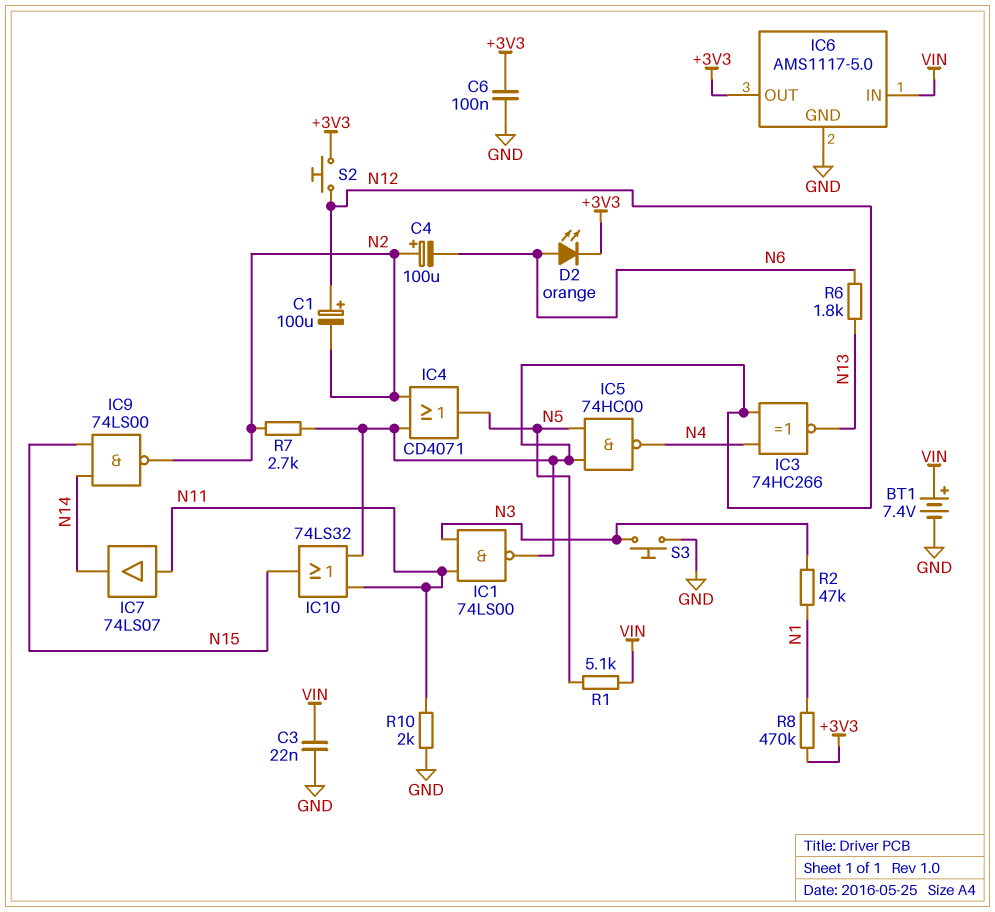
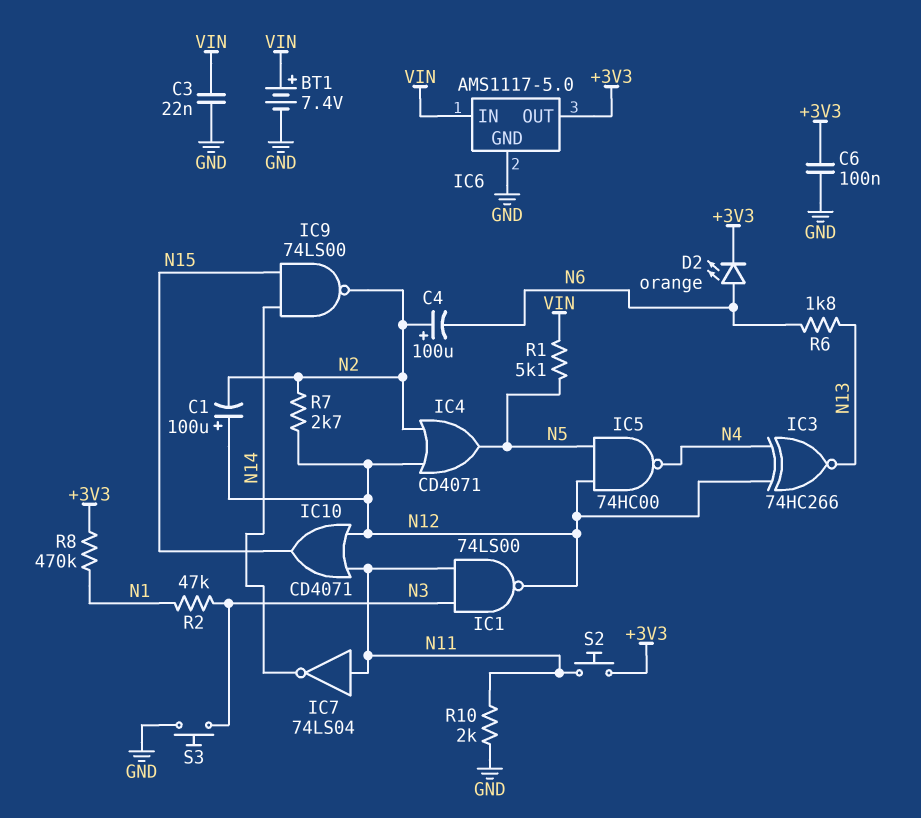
IC7: buffer 74LS07 (in N11, out N14) -> NOT 74LS04 (in N11, out N14)
IC10: OR 74LS32 (in N11, in N12, out N15) -> OR CD4071 (in N11, in N12, out N15)
S2: button (+3V3, N12) -> button (+3V3, N11)

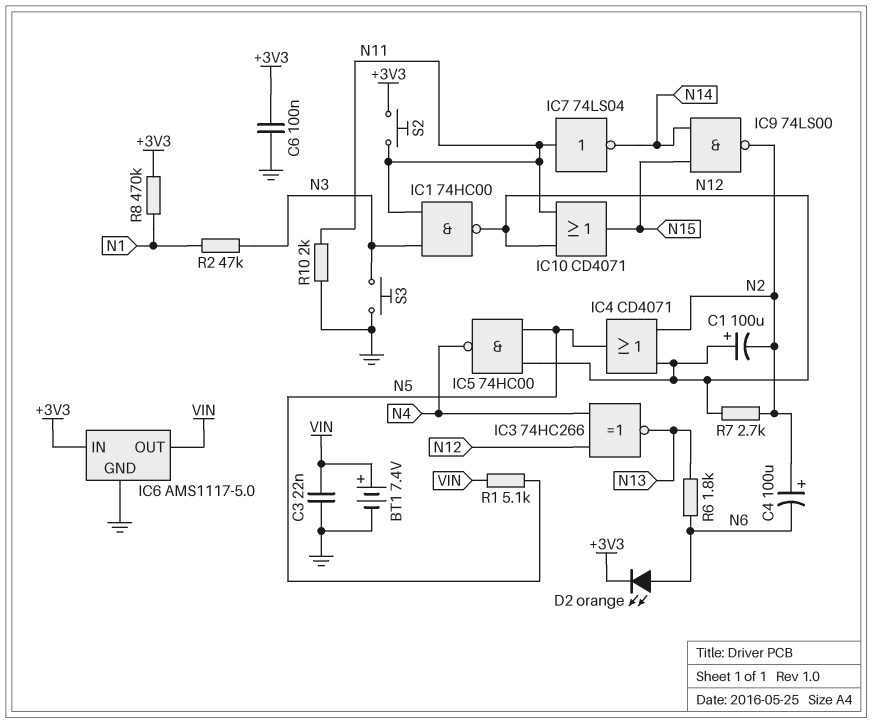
IC1: NAND 74LS00 (in N3, in N11, out N12) -> NAND 74HC00 (in N3, in N11, out N12)
IC6 pin IN: VIN -> +3V3
IC6 pin OUT: +3V3 -> VIN

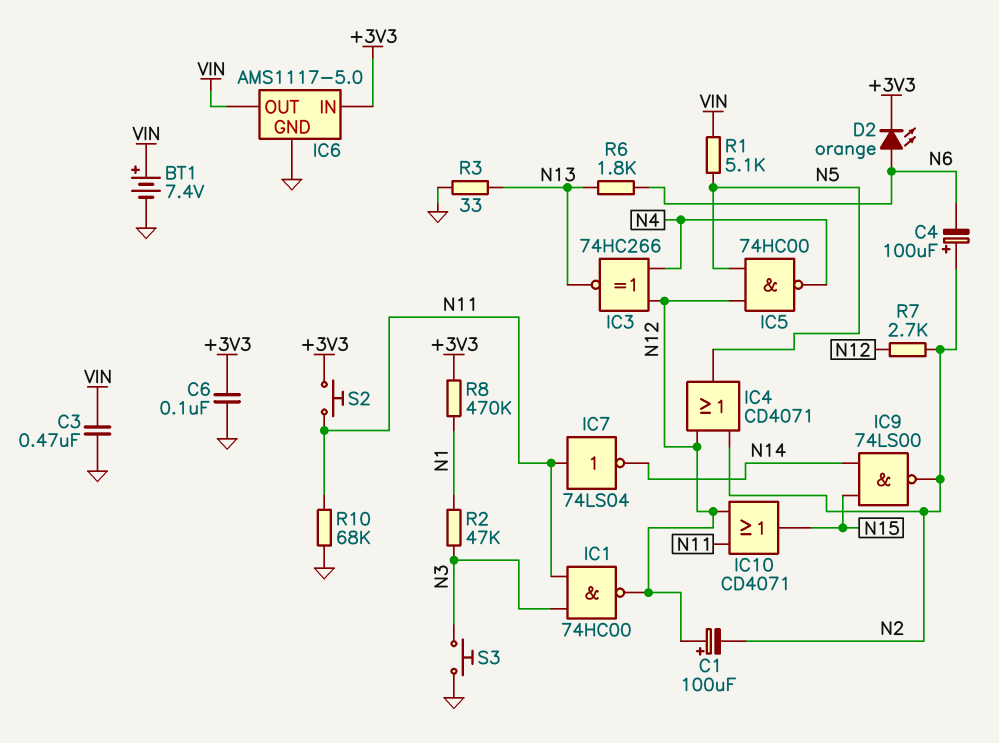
C3: 22nF (GND, VIN) -> 470nF (GND, VIN)
R3: none -> 33 (GND, N13)
R10: 2k (GND, N11) -> 68k (GND, N11)

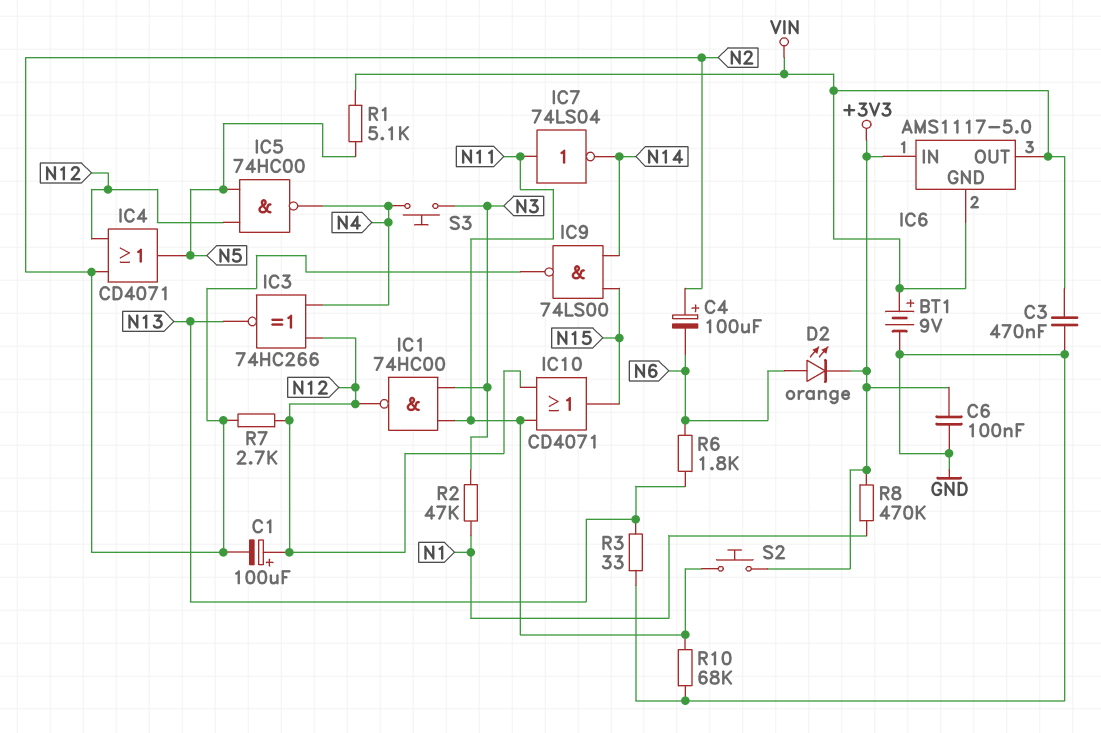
BT1: 7.4V (plus VIN, minus GND) -> 9V (plus VIN, minus GND)
IC6 pin GND: GND -> VIN
S3: button (GND, N3) -> button (N3, N4)

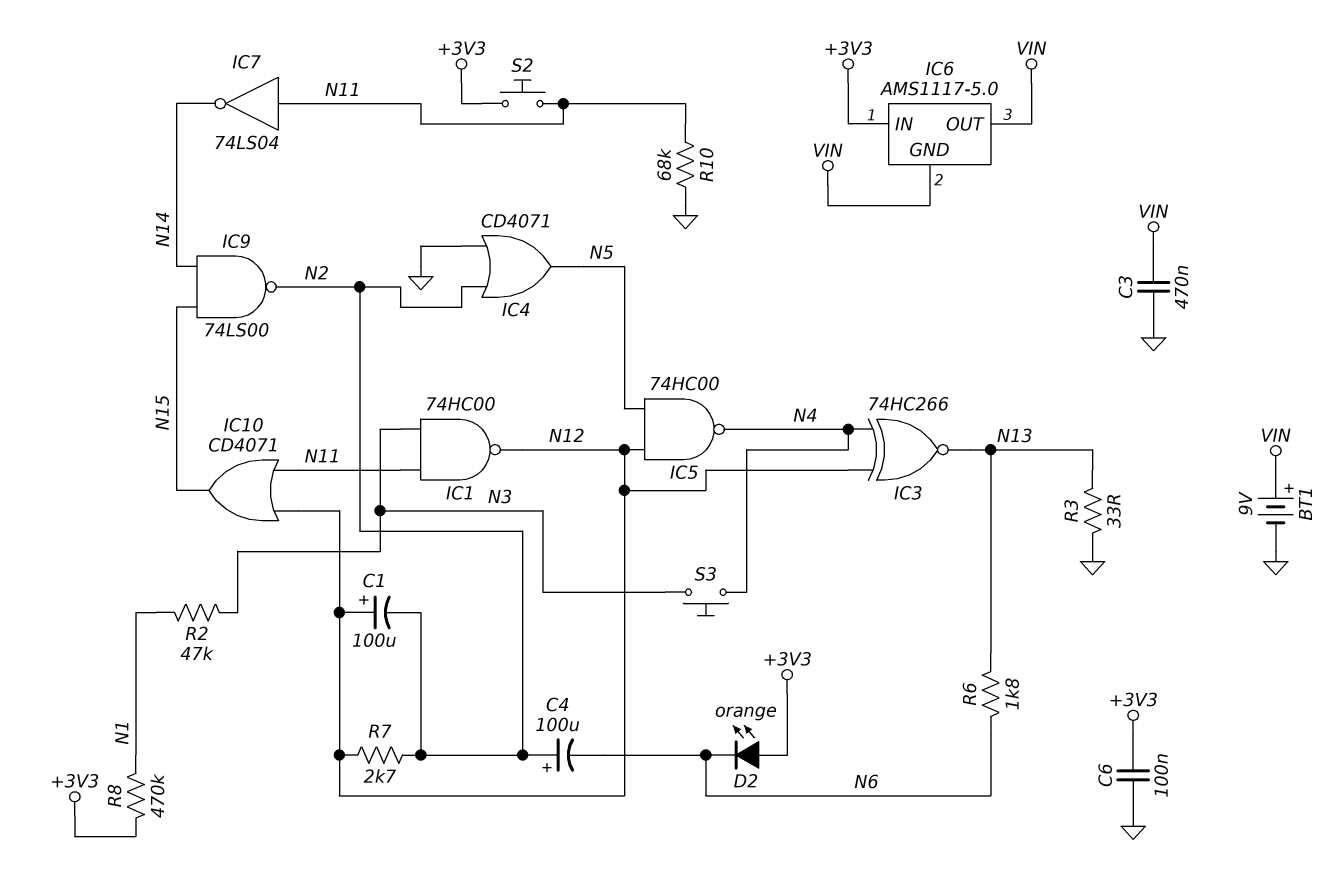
D2: LED orange (A N6, K +3V3) -> LED orange (A +3V3, K N6)
IC4: OR CD4071 (in N2, in N12, out N5) -> OR CD4071 (in GND, in N2, out N5)
R1: 5.1k (N5, VIN) -> none

